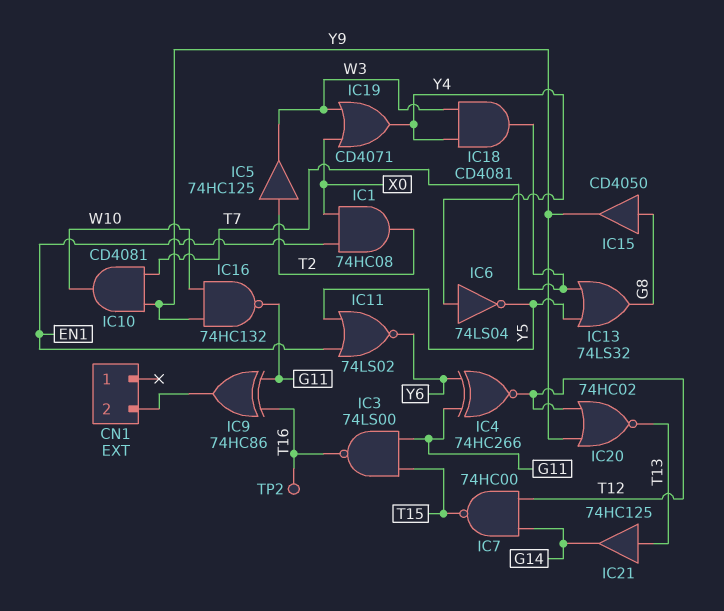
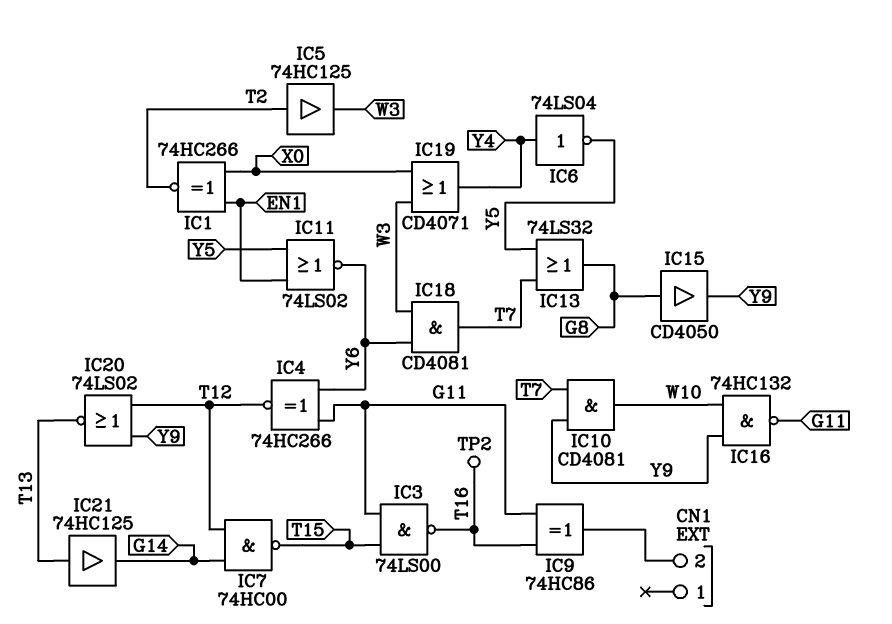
IC1: AND 74HC08 (in EN1, in X0, out T2) -> XNOR 74HC266 (in EN1, in X0, out T2)
IC18: AND CD4081 (in W3, in Y4, out T7) -> AND CD4081 (in W3, in Y6, out T7)
IC20: NOR 74HC02 (in T12, in Y9, out T13) -> NOR 74LS02 (in T12, in Y9, out T13)

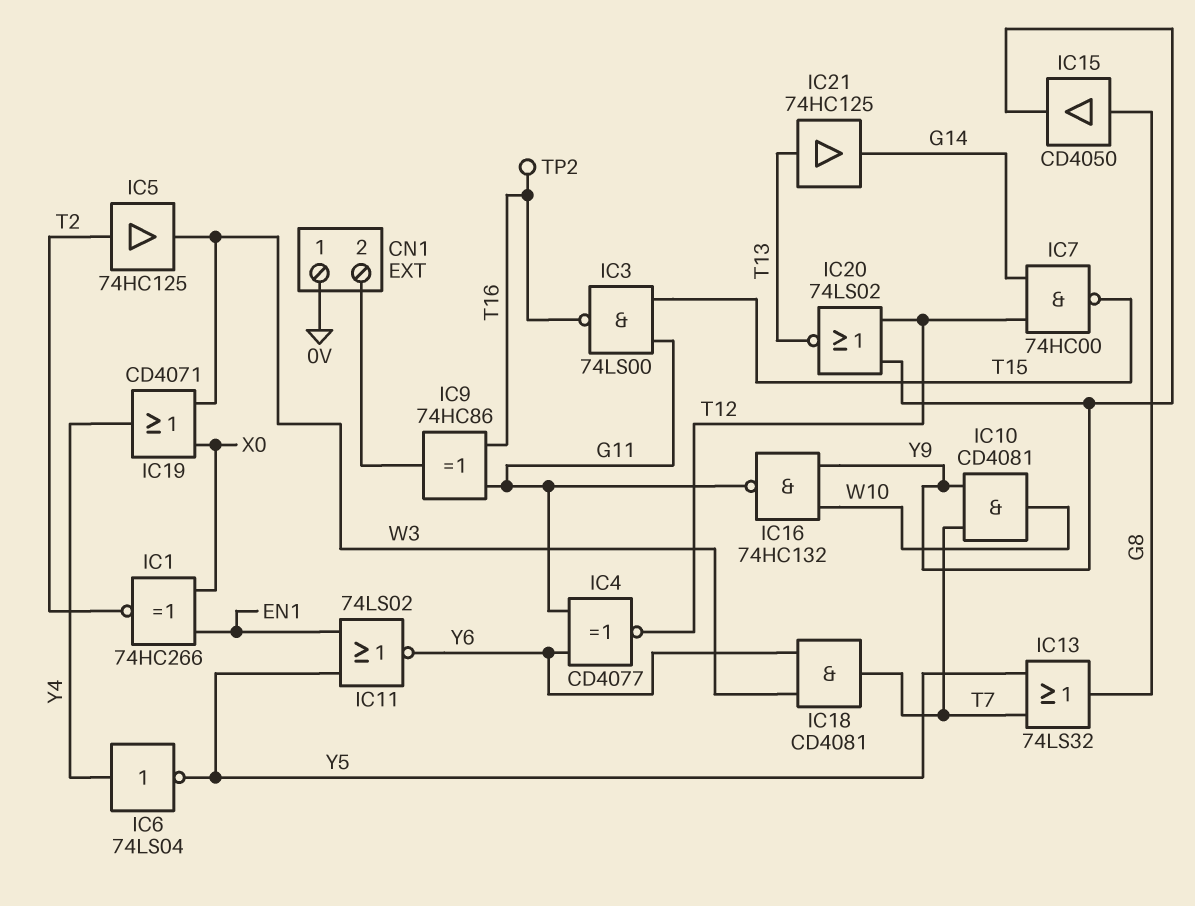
CN1 pin 1: none -> 0V
IC4: XNOR 74HC266 (in G11, in Y6, out T12) -> XNOR CD4077 (in G11, in Y6, out T12)

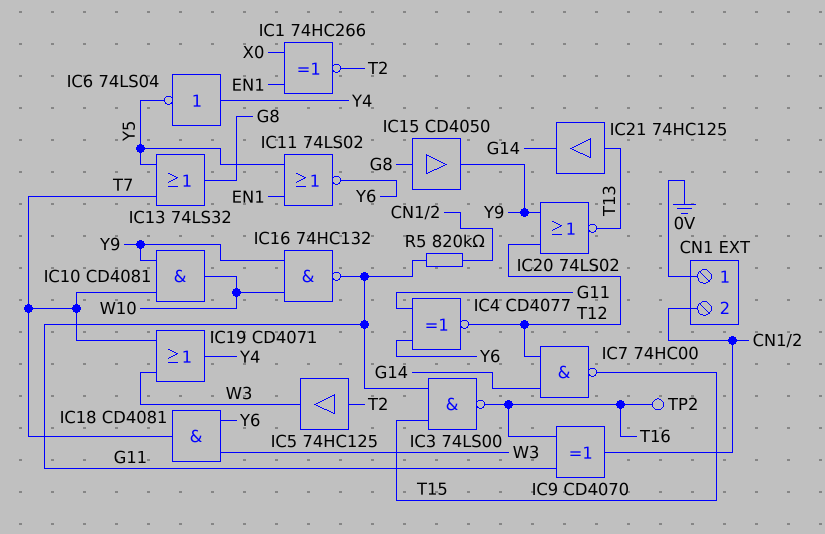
IC9: XOR 74HC86 (in G11, in T16, out CN1/2) -> XOR CD4070 (in G11, in T16, out CN1/2)
IC19: OR CD4071 (in W3, in X0, out Y4) -> OR CD4071 (in T7, in W3, out Y4)
R5: none -> 820k (CN1/2, G11)

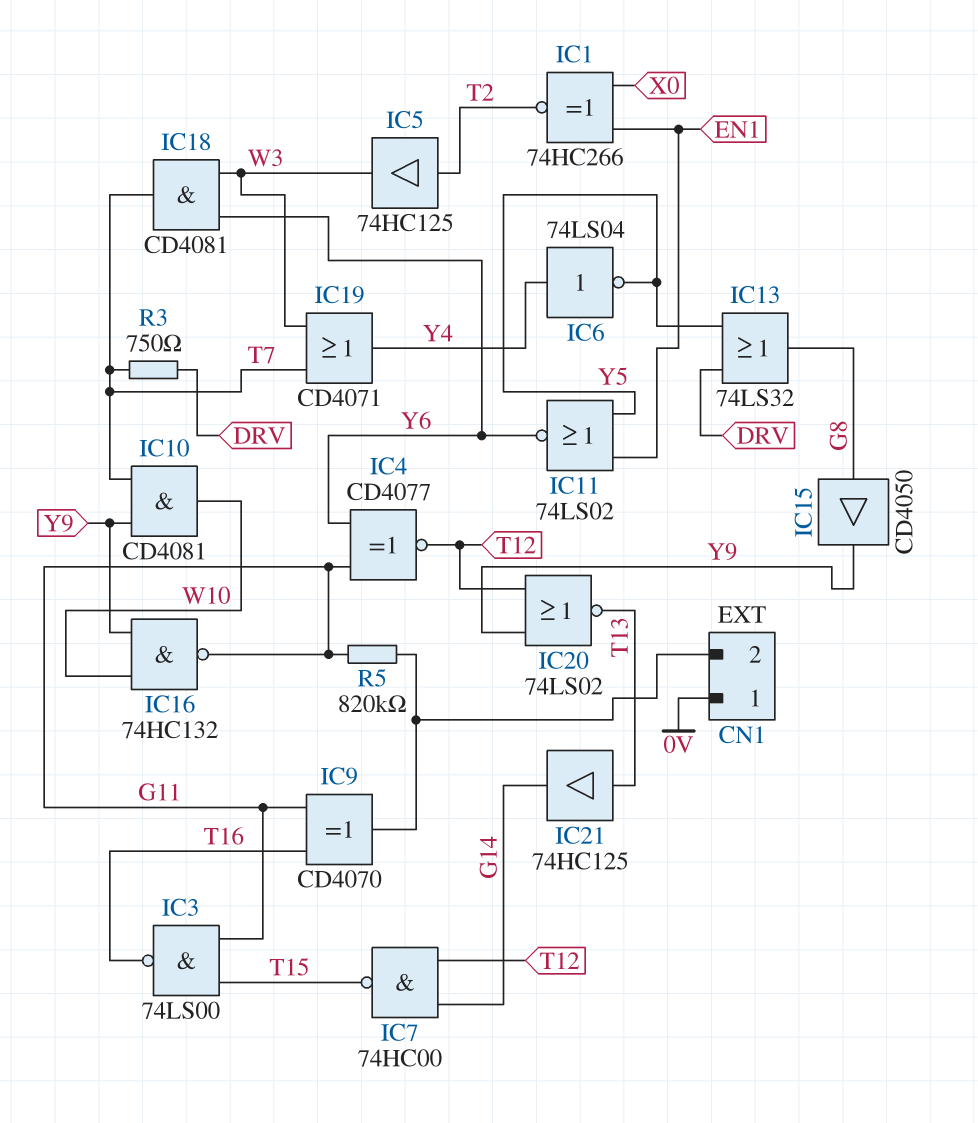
IC13: OR 74LS32 (in T7, in Y5, out G8) -> OR 74LS32 (in DRV, in Y5, out G8)
R3: none -> 750 (DRV, T7)
TP2: test point (T16) -> none

